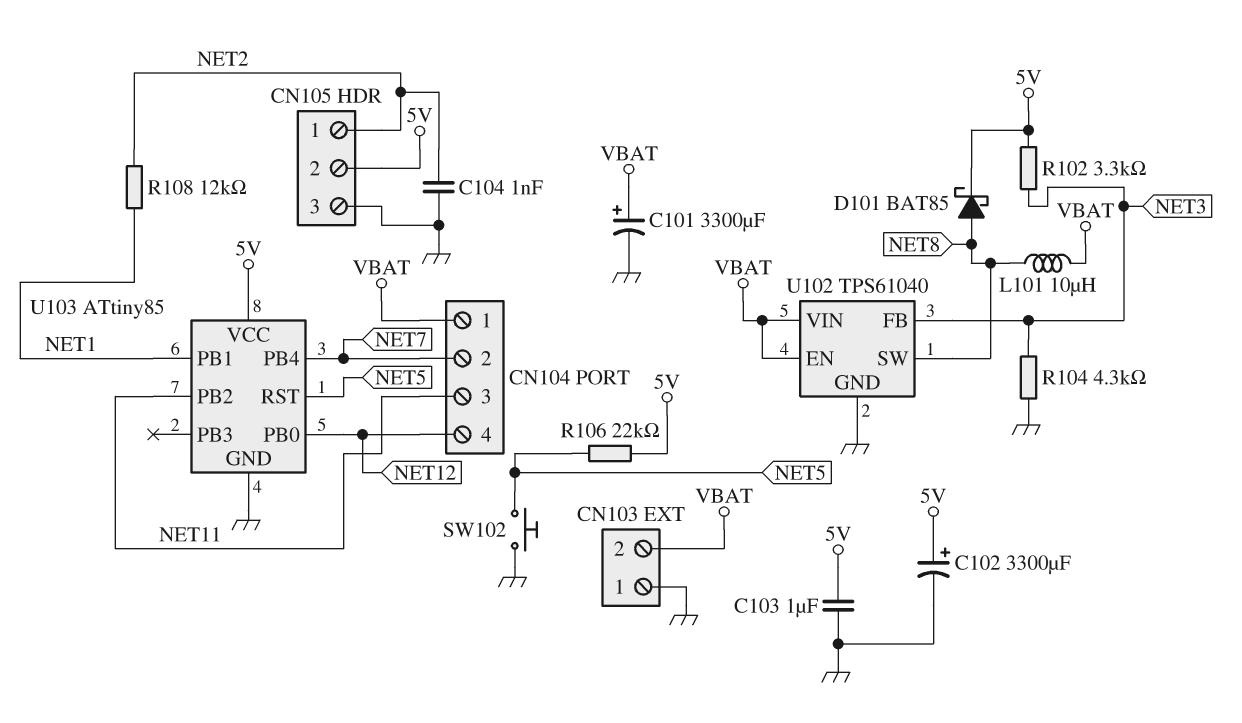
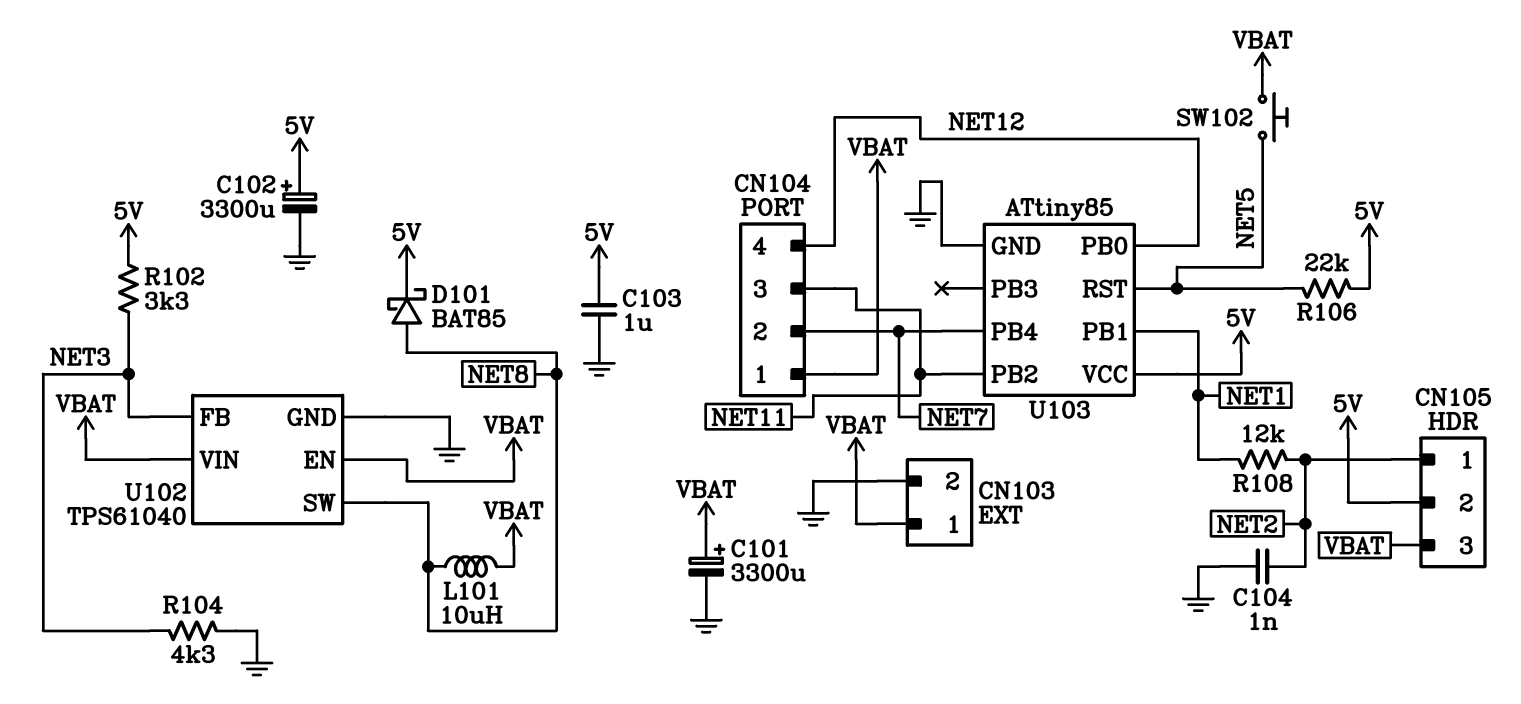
CN103 pin 1: GND -> VBAT
CN103 pin 2: VBAT -> GND
CN105 pin 3: GND -> VBAT
SW102: button (GND, NET5) -> button (NET5, VBAT)

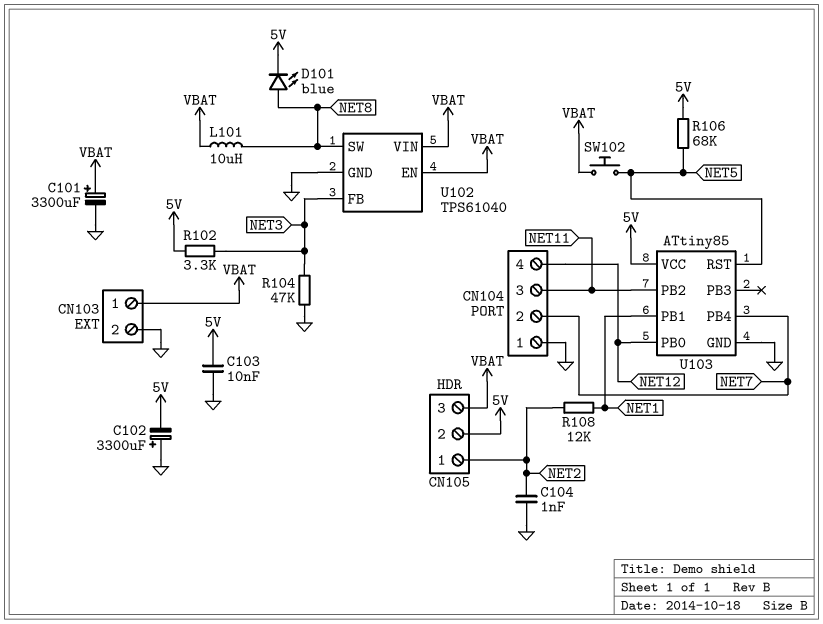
C102: 3300uF (plus 5V, minus GND) -> 3300uF (plus GND, minus 5V)
C103: 1uF (5V, GND) -> 10nF (5V, GND)
CN104 pin 1: VBAT -> GND
D101: schottky BAT85 (A NET8, K 5V) -> LED blue (A NET8, K 5V)
R104: 4.3k (GND, NET3) -> 47k (GND, NET3)
R106: 22k (5V, NET5) -> 68k (5V, NET5)

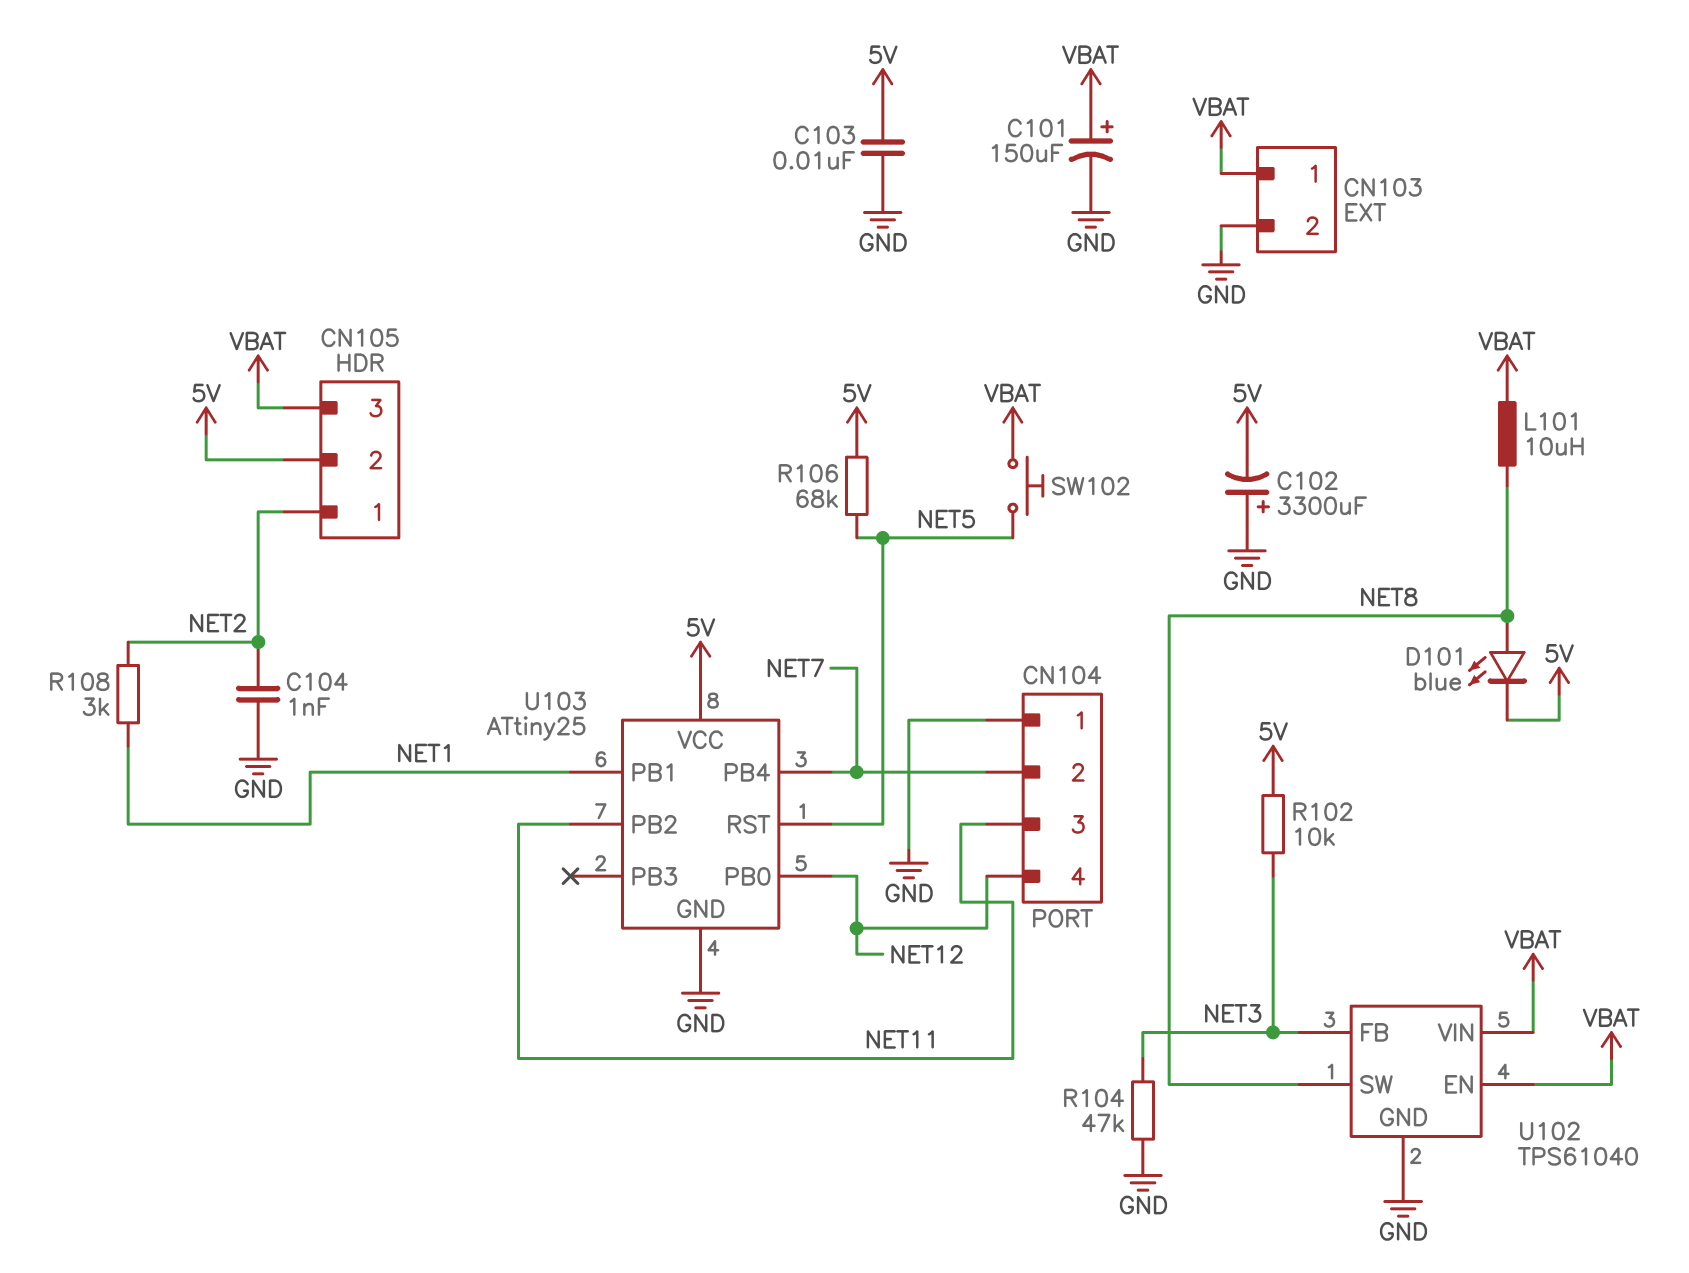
C101: 3300uF (plus VBAT, minus GND) -> 150uF (plus VBAT, minus GND)
R102: 3.3k (5V, NET3) -> 10k (5V, NET3)
R108: 12k (NET1, NET2) -> 3k (NET1, NET2)
U103: ATtiny85 -> ATtiny25

